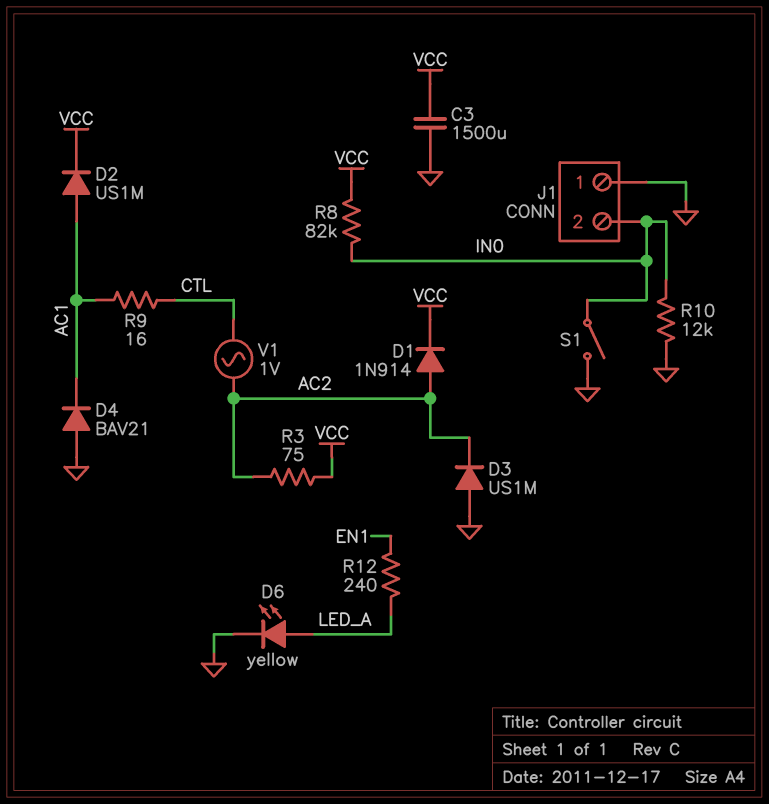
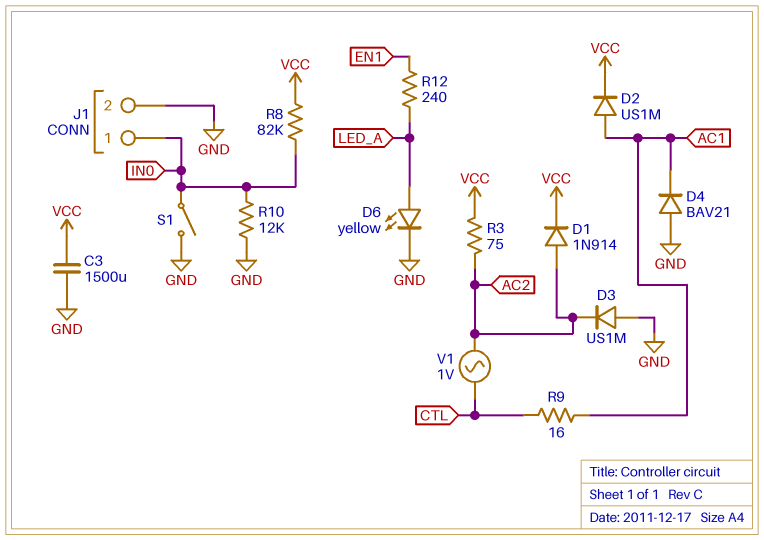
J1 pin 1: GND -> IN0
J1 pin 2: IN0 -> GND

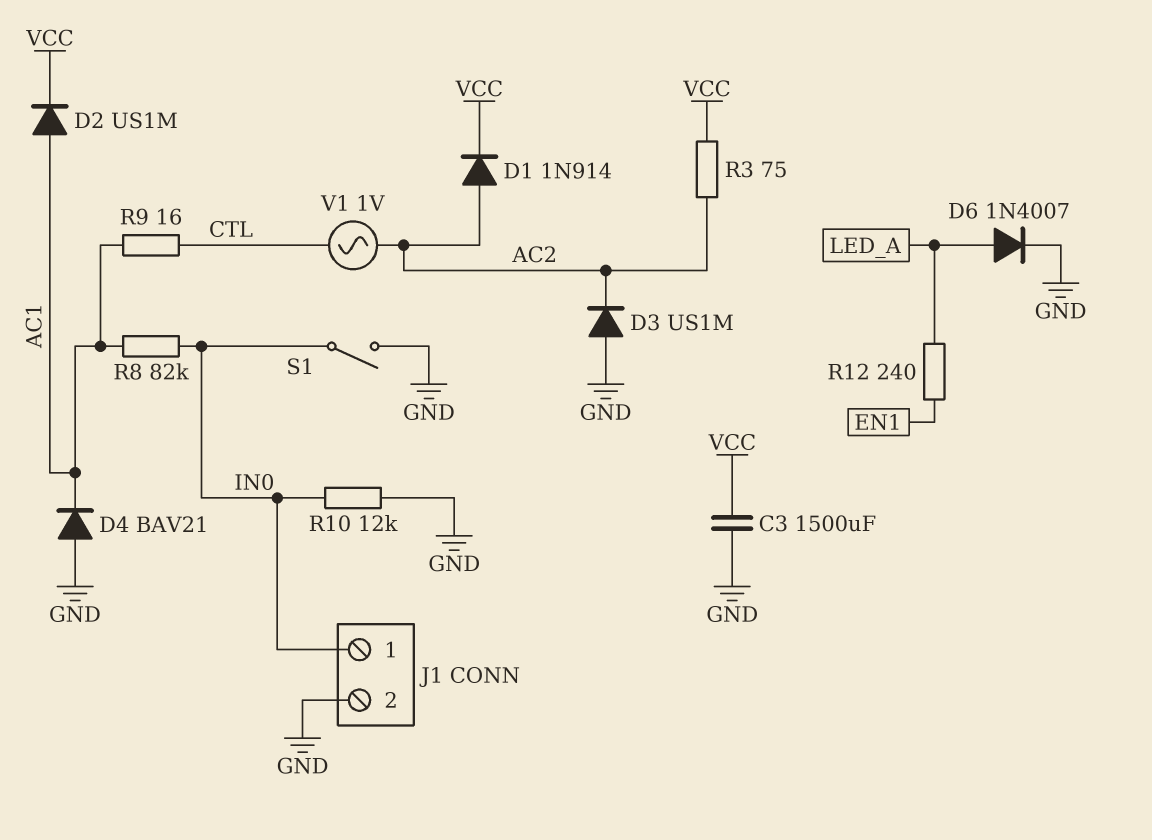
D6: LED yellow (A LED_A, K GND) -> diode 1N4007 (A LED_A, K GND)
R8: 82k (IN0, VCC) -> 82k (AC1, IN0)

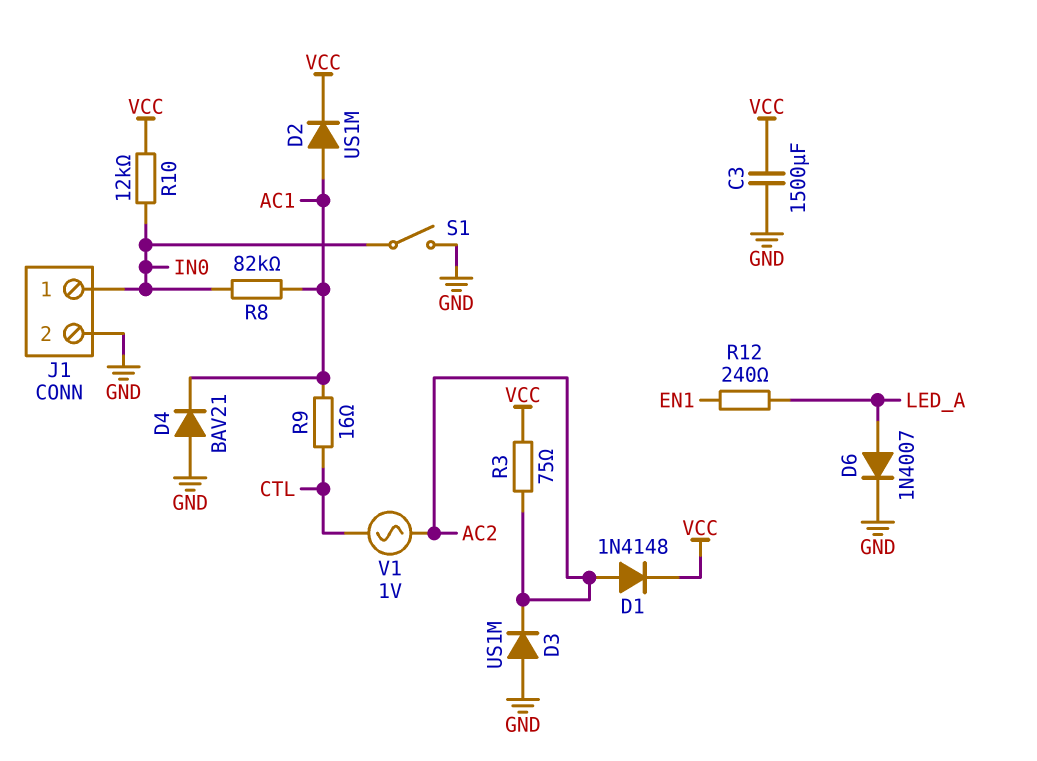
D1: diode 1N914 (A AC2, K VCC) -> diode 1N4148 (A AC2, K VCC)
R10: 12k (GND, IN0) -> 12k (IN0, VCC)

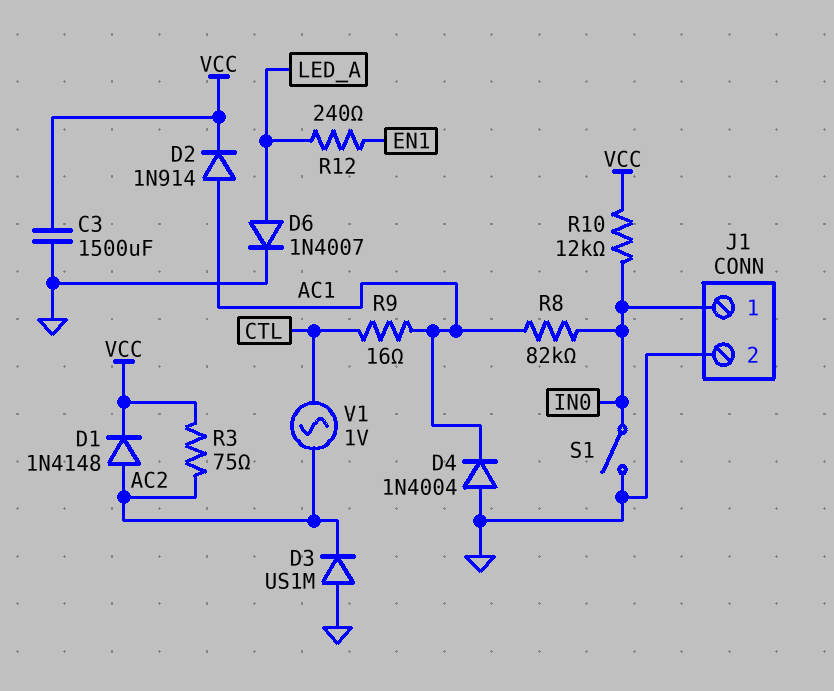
D2: diode US1M (A AC1, K VCC) -> diode 1N914 (A AC1, K VCC)
D4: diode BAV21 (A GND, K AC1) -> diode 1N4004 (A GND, K AC1)

